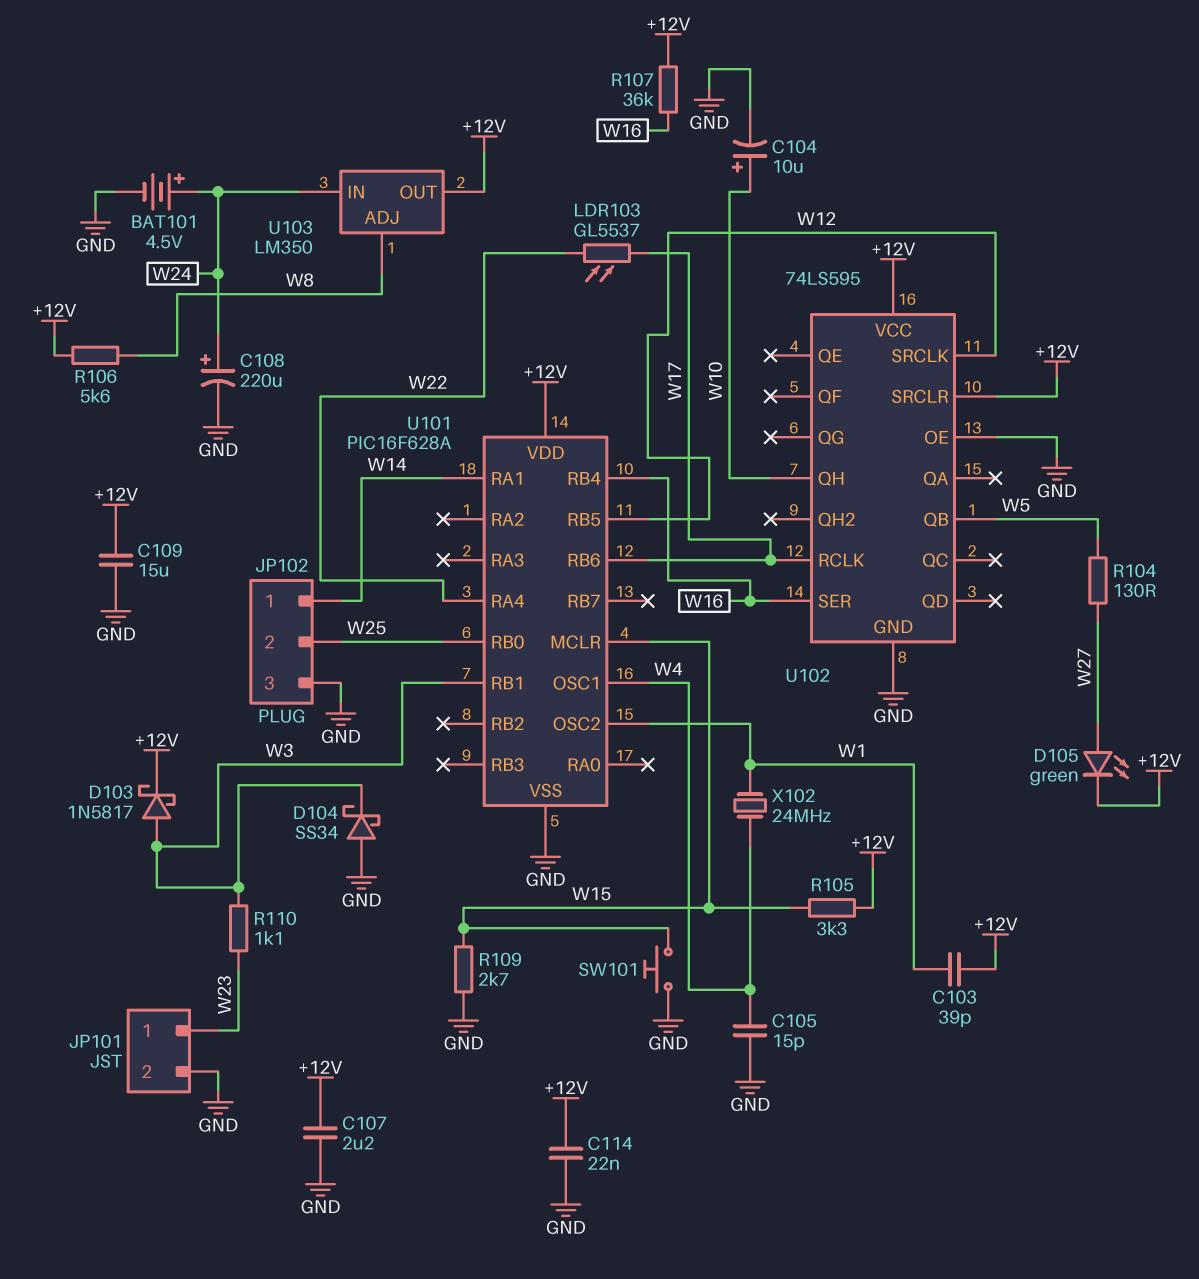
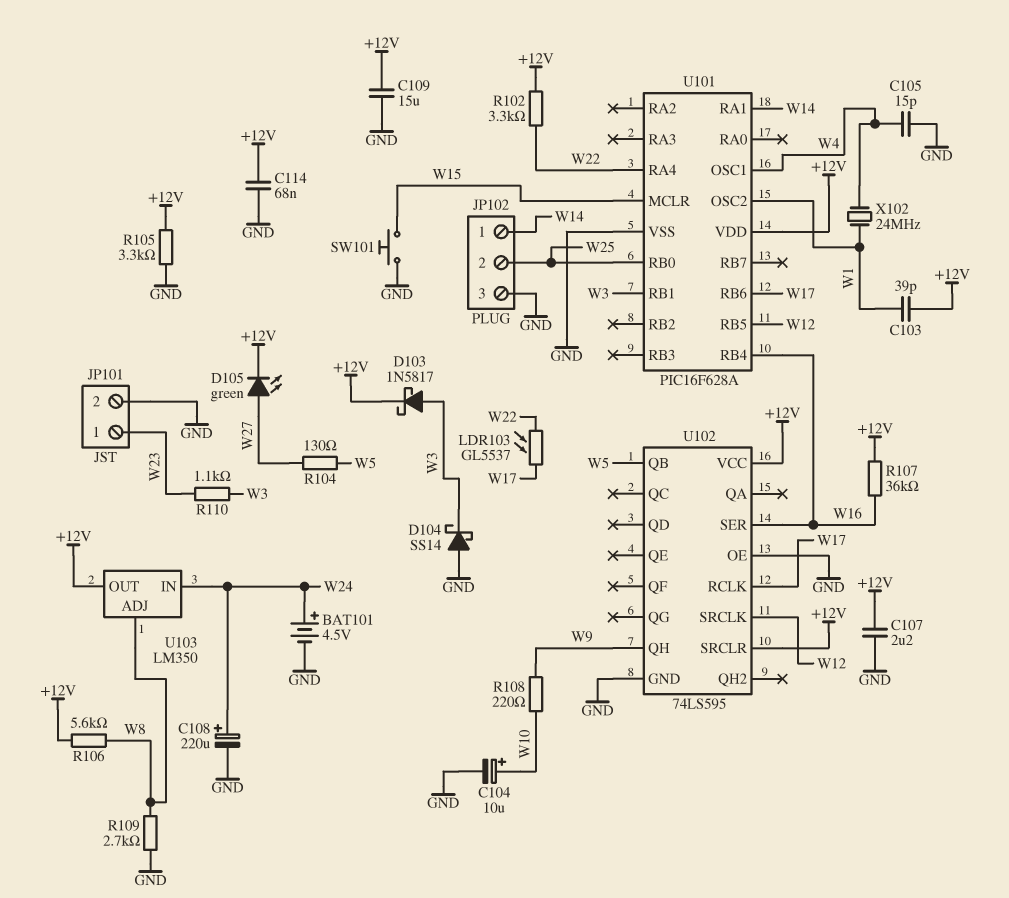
C114: 22nF (+12V, GND) -> 68nF (+12V, GND)
D104: schottky SS34 (A GND, K W3) -> schottky SS14 (A GND, K W3)
R102: none -> 3.3k (+12V, W22)
R105: 3.3k (+12V, W15) -> 3.3k (+12V, GND)
R108: none -> 220 (W9, W10)
R109: 2.7k (GND, W15) -> 2.7k (GND, W8)
U102 pin QH: W10 -> W9

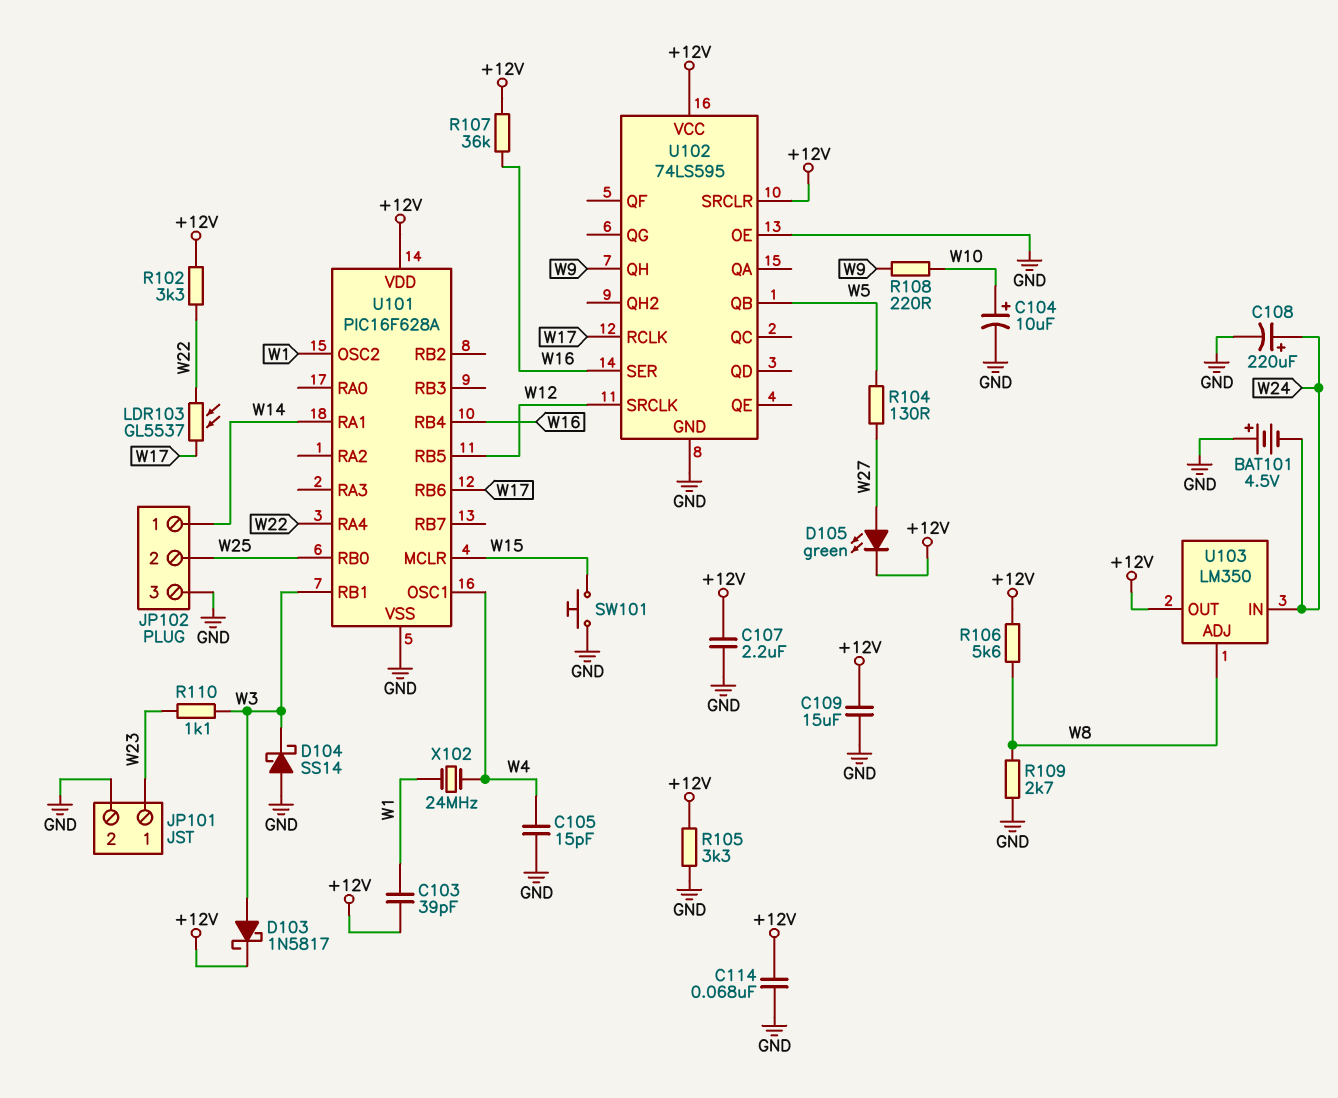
BAT101: 4.5V (plus W24, minus GND) -> 4.5V (plus GND, minus W24)

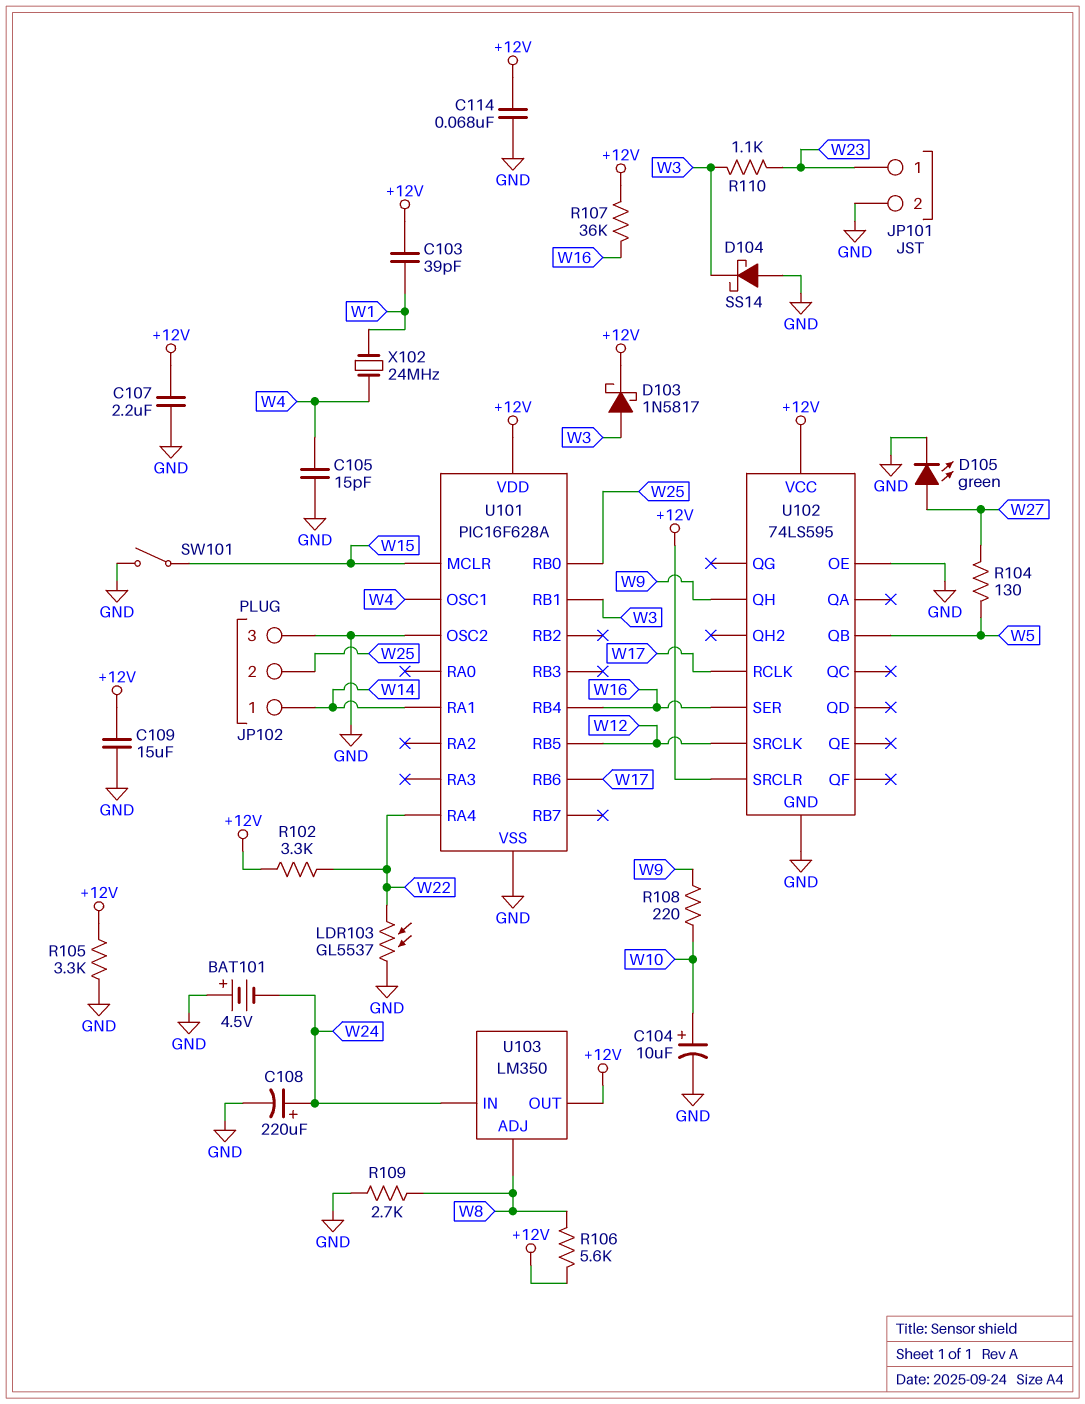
D105: LED green (A W27, K +12V) -> LED green (A W27, K GND)
LDR103: GL5537 (W17, W22) -> GL5537 (GND, W22)
SW101: button (GND, W15) -> switch (GND, W15)
U101 pin OSC2: W1 -> GND

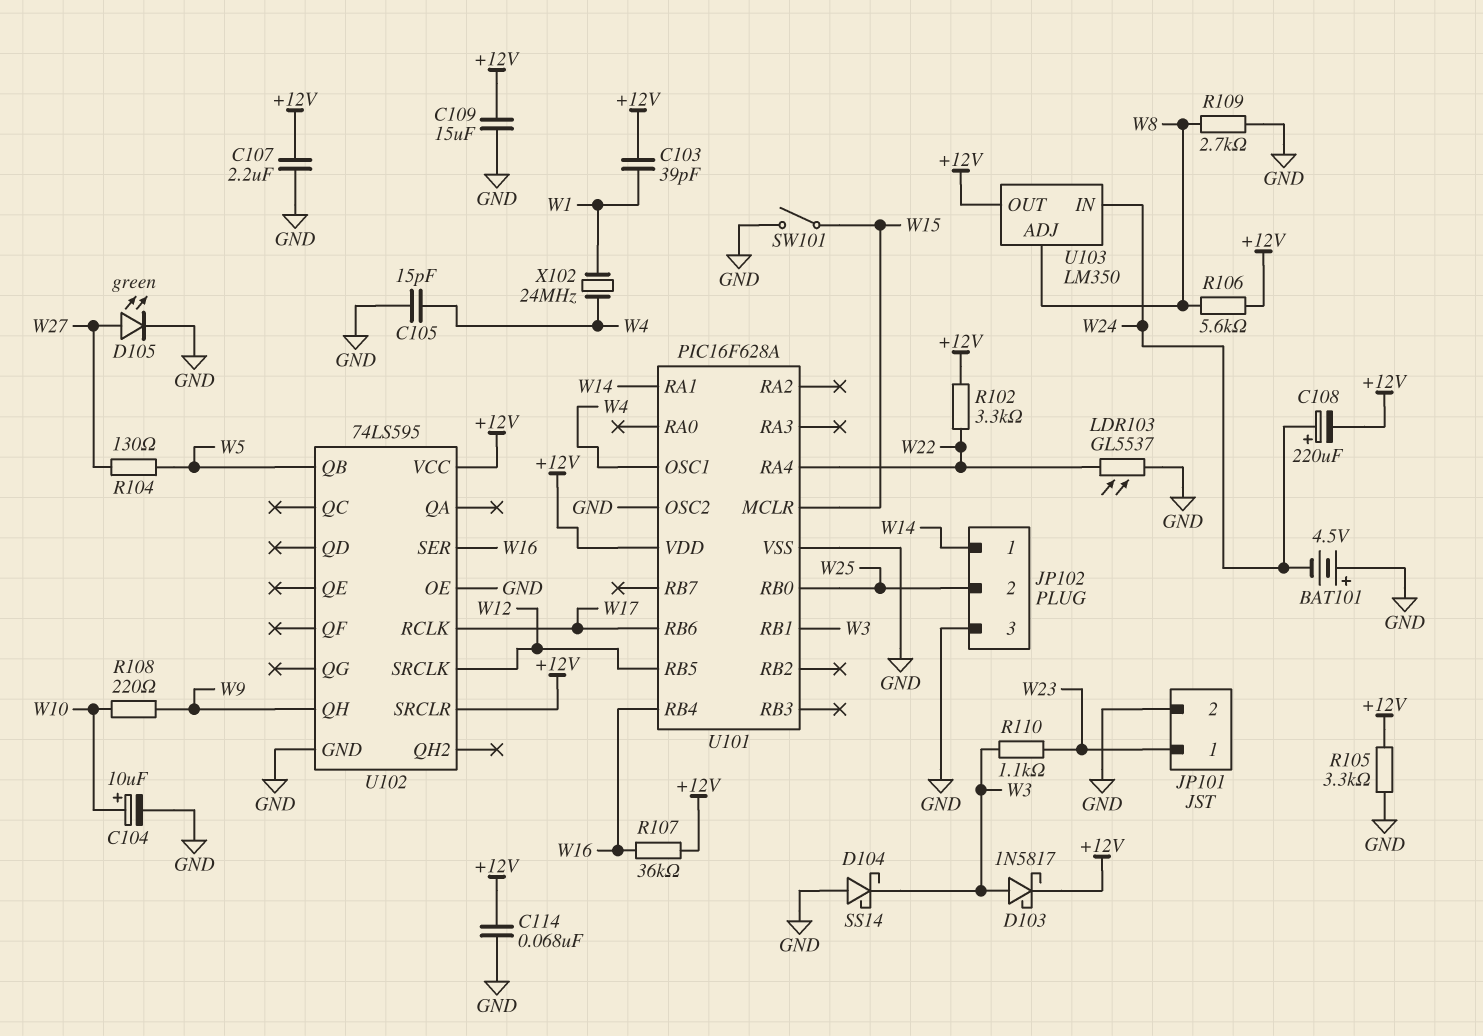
C108: 220uF (plus W24, minus GND) -> 220uF (plus W24, minus +12V)

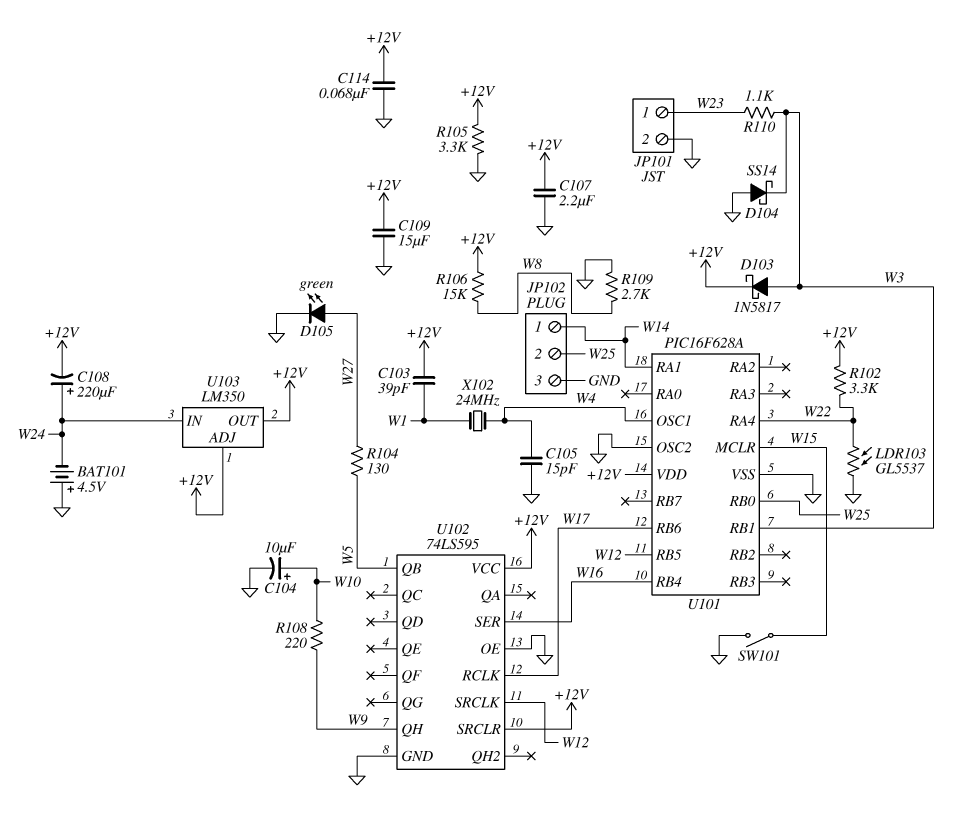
R106: 5.6k (+12V, W8) -> 15k (+12V, W8)
R107: 36k (+12V, W16) -> none
U103 pin ADJ: W8 -> +12V

